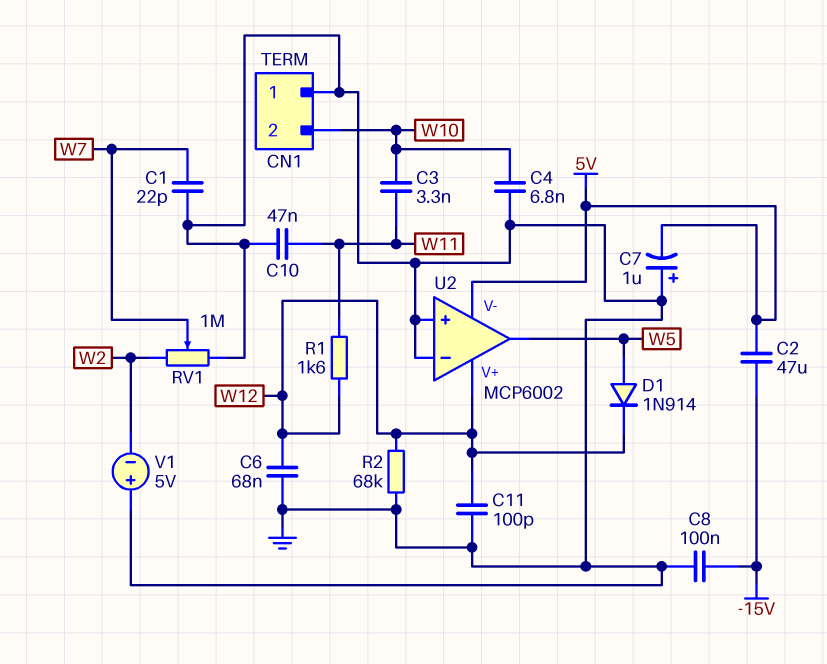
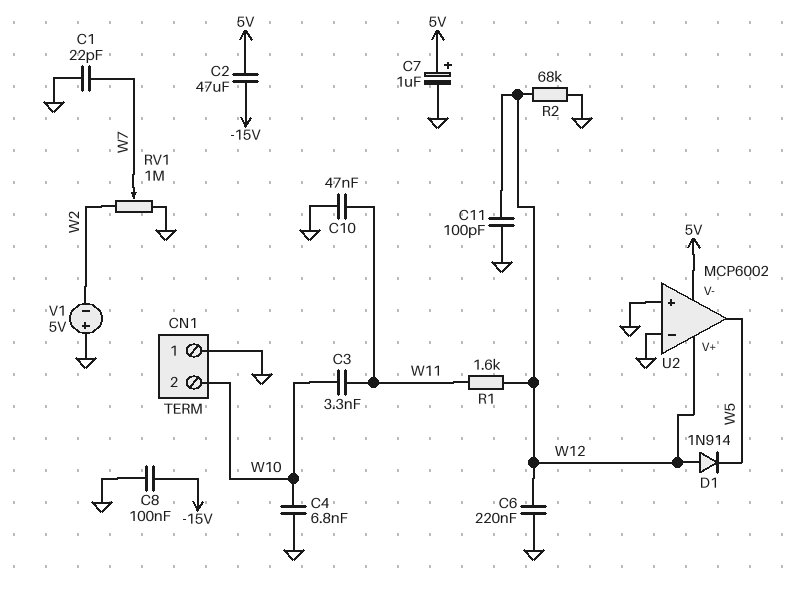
C6: 68nF (GND, W12) -> 220nF (GND, W12)
C7: 1uF (plus GND, minus 5V) -> 1uF (plus 5V, minus GND)
D1: diode 1N914 (A W5, K W12) -> diode 1N914 (A W12, K W5)

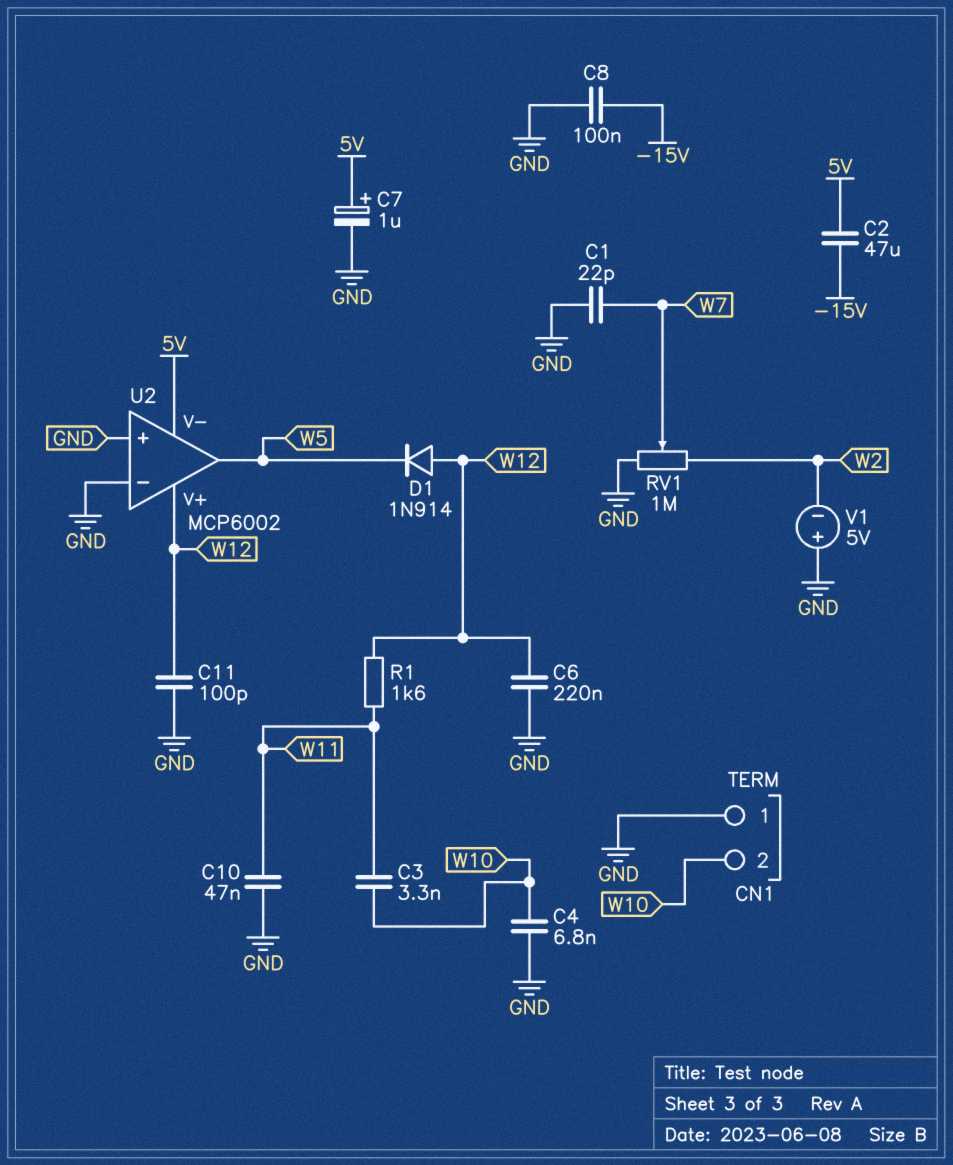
R2: 68k (GND, W12) -> none

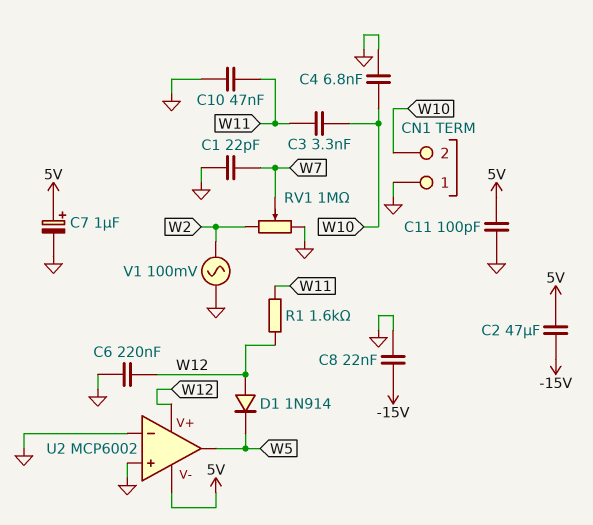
C8: 100nF (-15V, GND) -> 22nF (-15V, GND)
C11: 100pF (GND, W12) -> 100pF (5V, GND)
V1: 5V (plus GND, minus W2) -> AC 100mV (GND, W2)

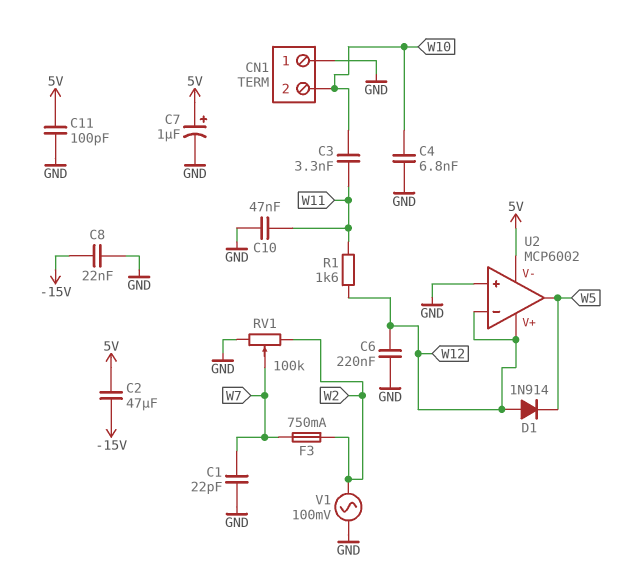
F3: none -> 750mA (W2, W7)
RV1: 1M (GND, W2, wiper W7) -> 100k (GND, W2, wiper W7)
U2 pin in-: GND -> W12

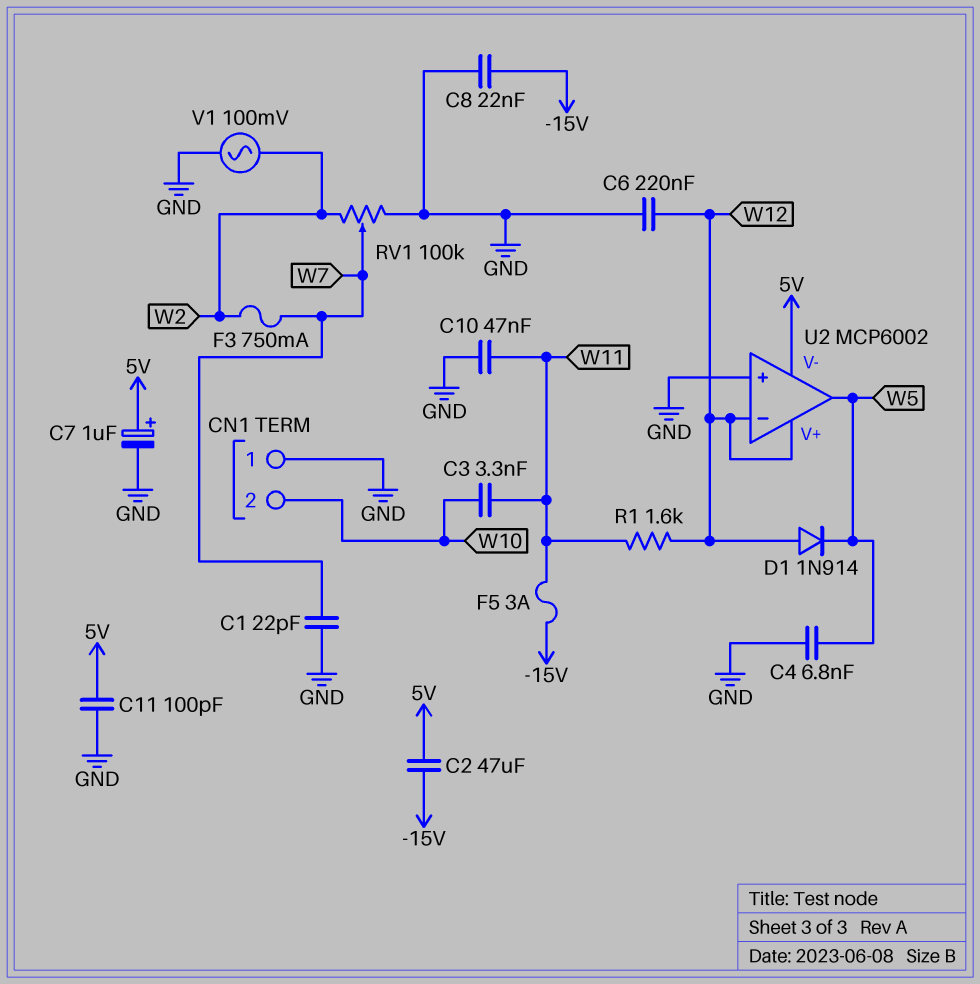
C4: 6.8nF (GND, W10) -> 6.8nF (GND, W5)
F5: none -> 3A (-15V, W11)

